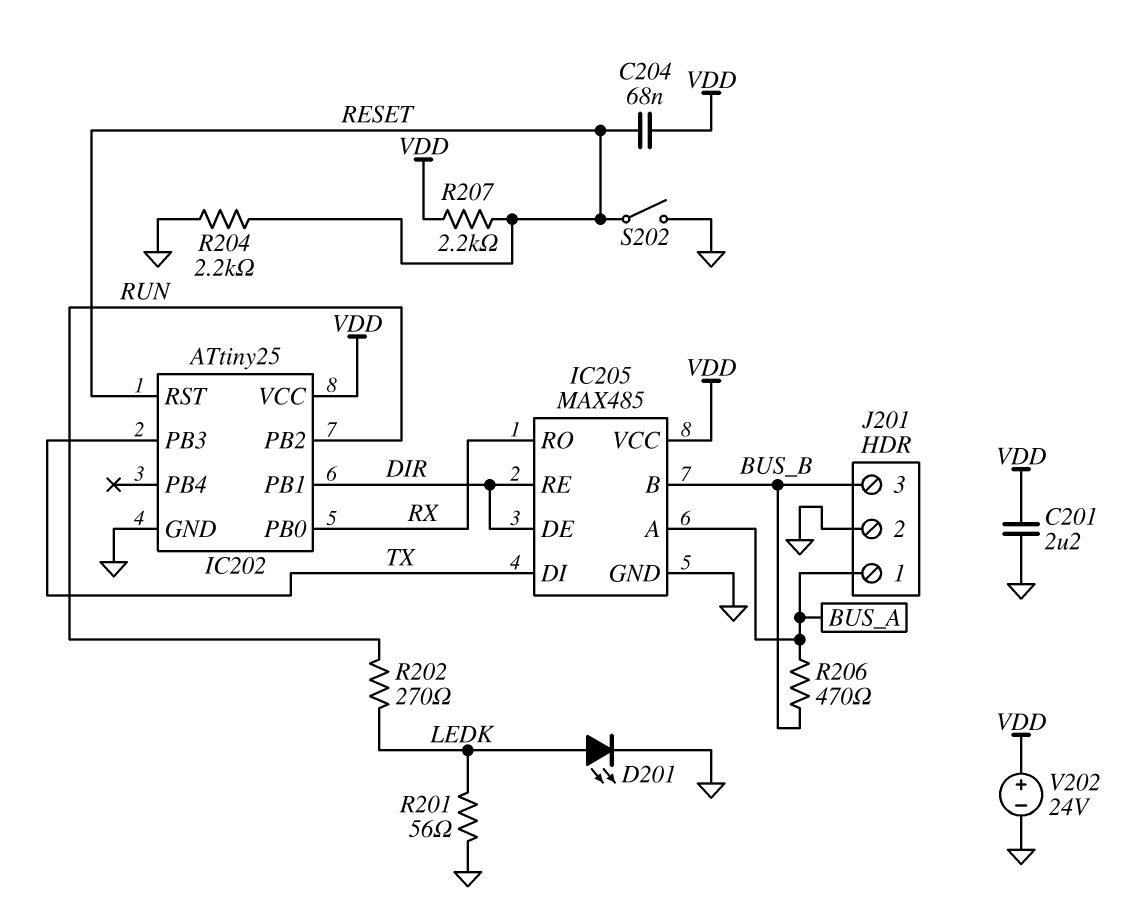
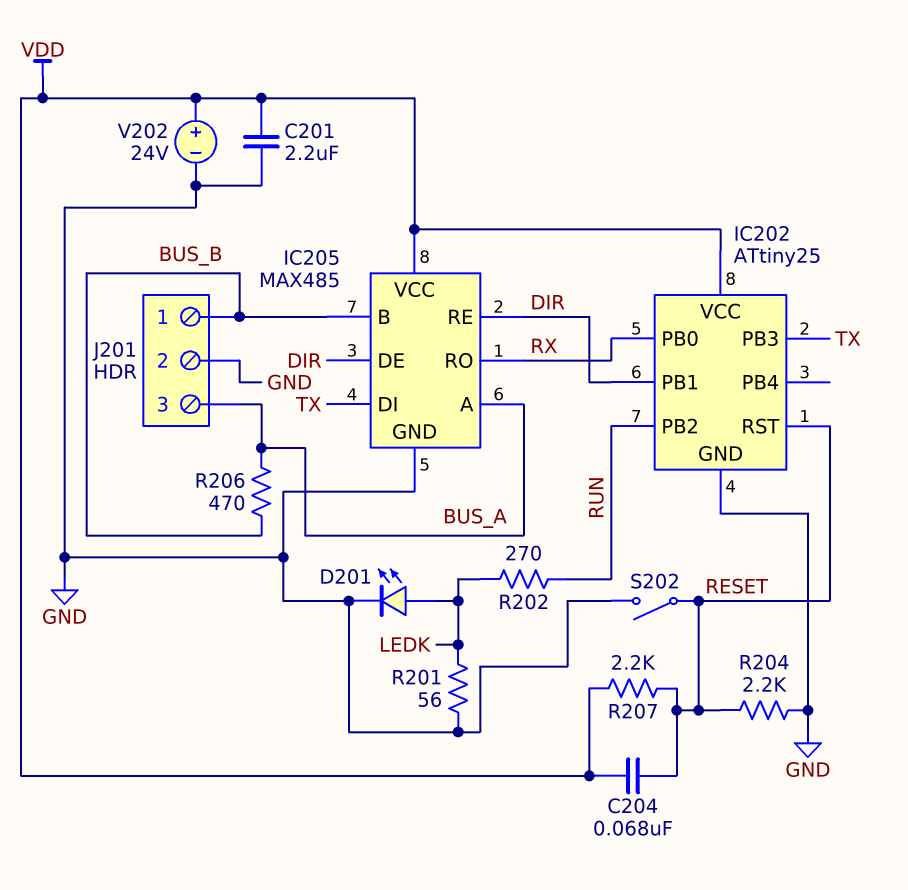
J201 pin 1: BUS_A -> BUS_B
J201 pin 3: BUS_B -> BUS_A

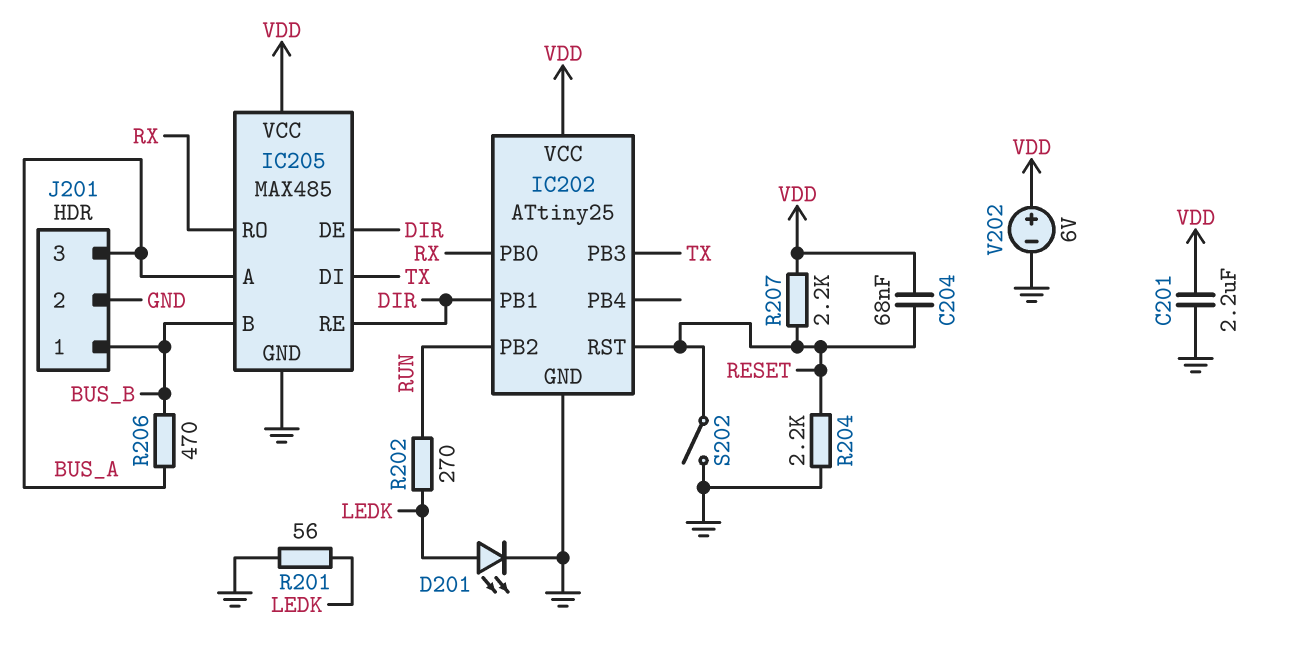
V202: 24V (plus VDD, minus GND) -> 6V (plus VDD, minus GND)

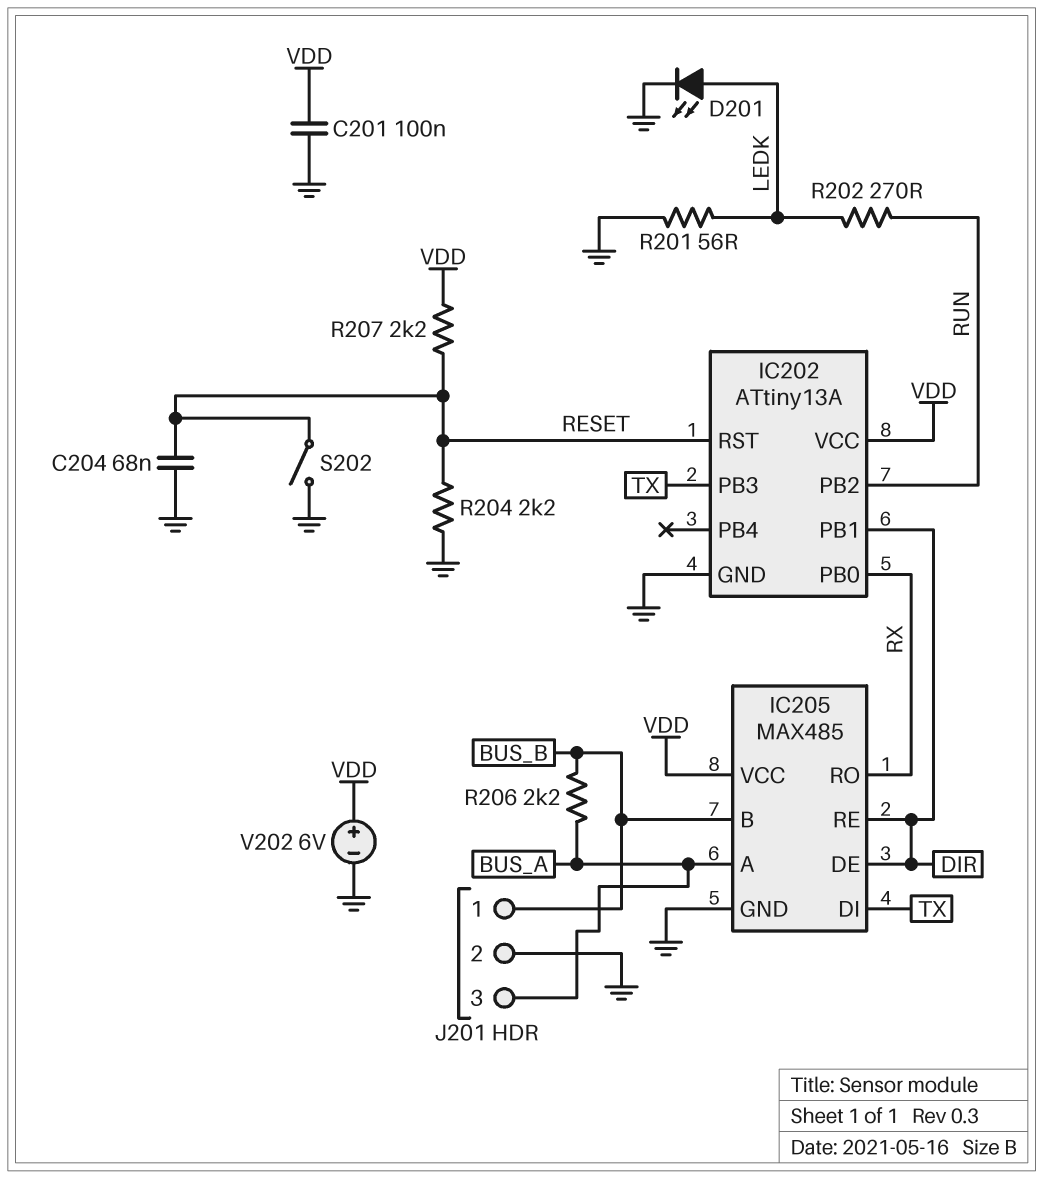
C201: 2.2uF (GND, VDD) -> 100nF (GND, VDD)
C204: 68nF (RESET, VDD) -> 68nF (GND, RESET)
IC202: ATtiny25 -> ATtiny13A
R206: 470 (BUS_A, BUS_B) -> 2.2k (BUS_A, BUS_B)

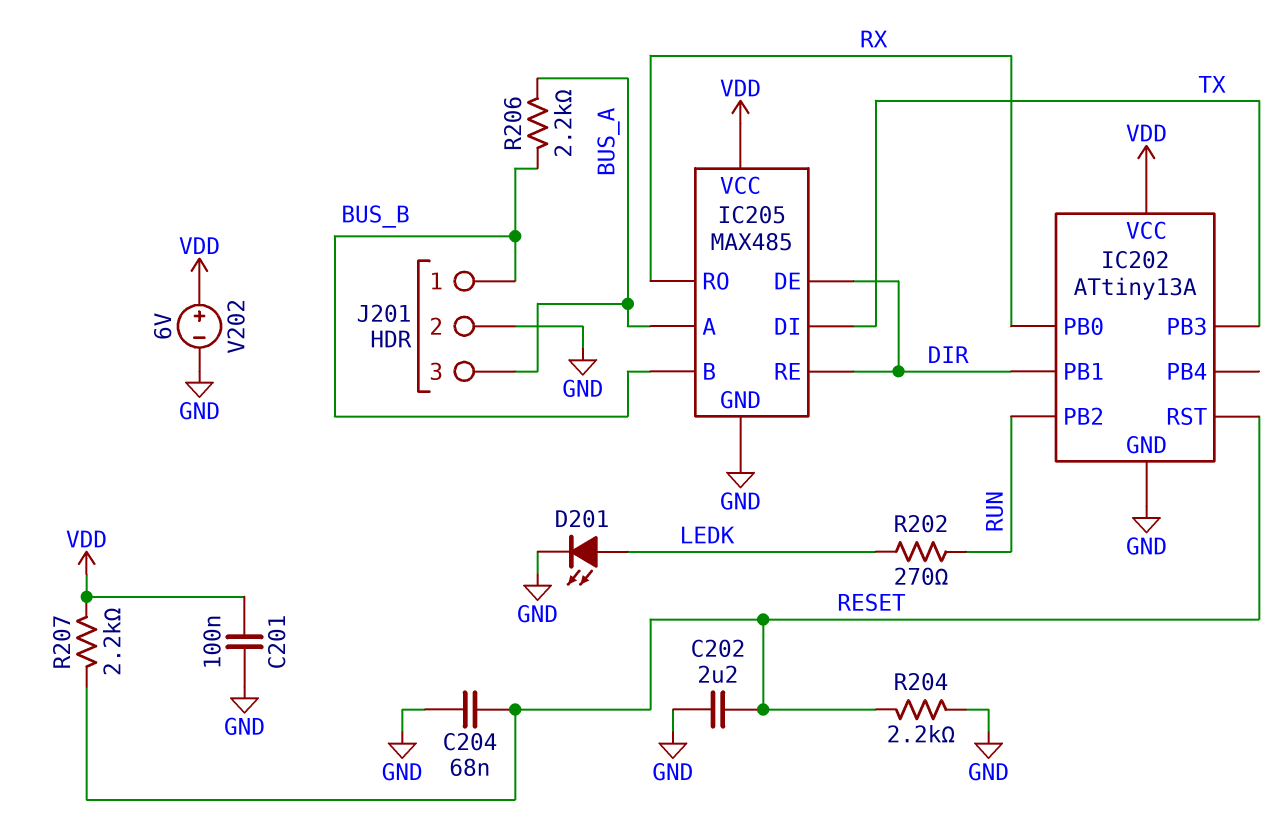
C202: none -> 2.2uF (GND, RESET)
R201: 56 (GND, LEDK) -> none
S202: switch (GND, RESET) -> none

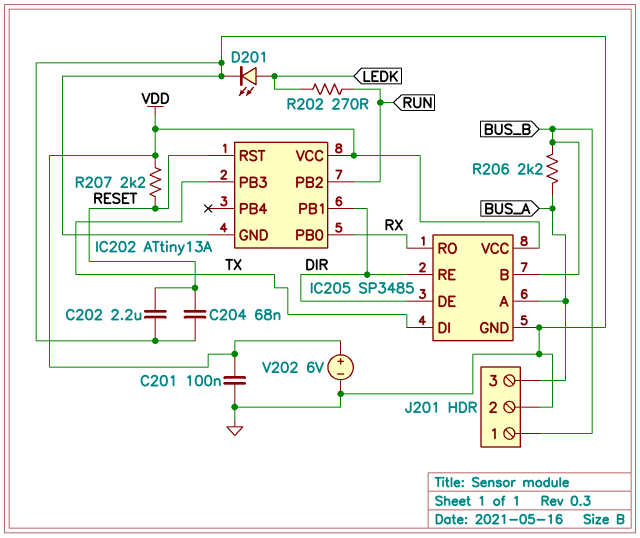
IC205: MAX485 -> SP3485
R204: 2.2k (GND, RESET) -> none

